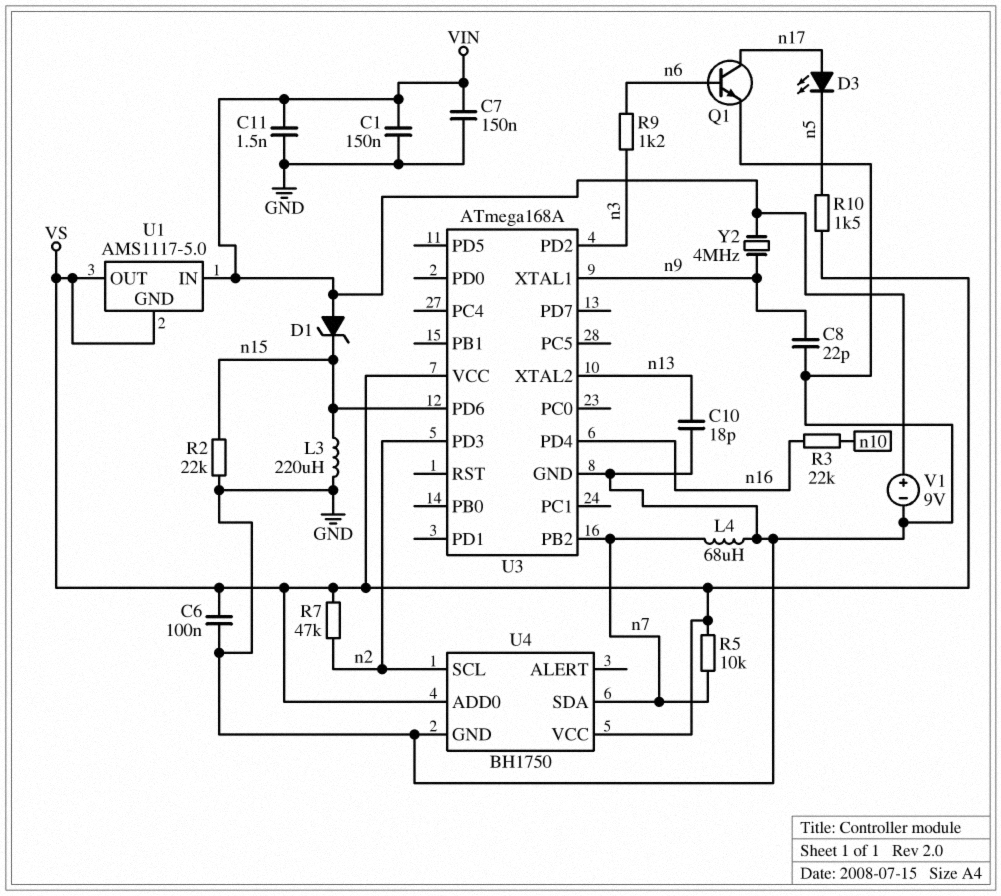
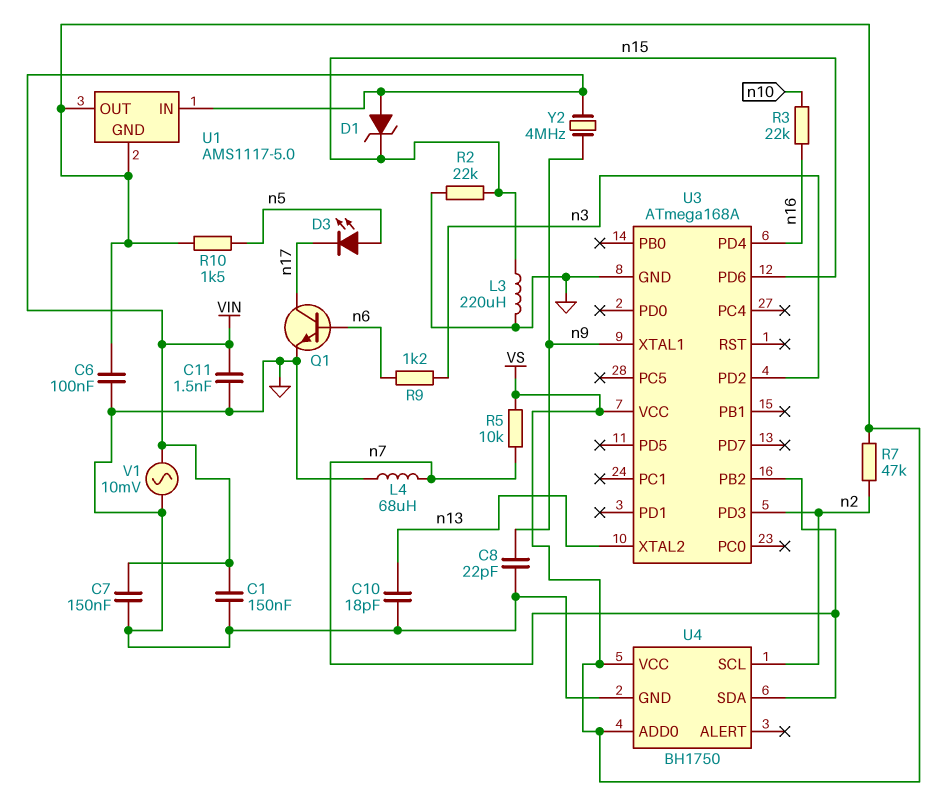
D3: LED (A n17, K n5) -> LED (A n5, K n17)
V1: 9V (plus VIN, minus GND) -> AC 10mV (GND, VIN)

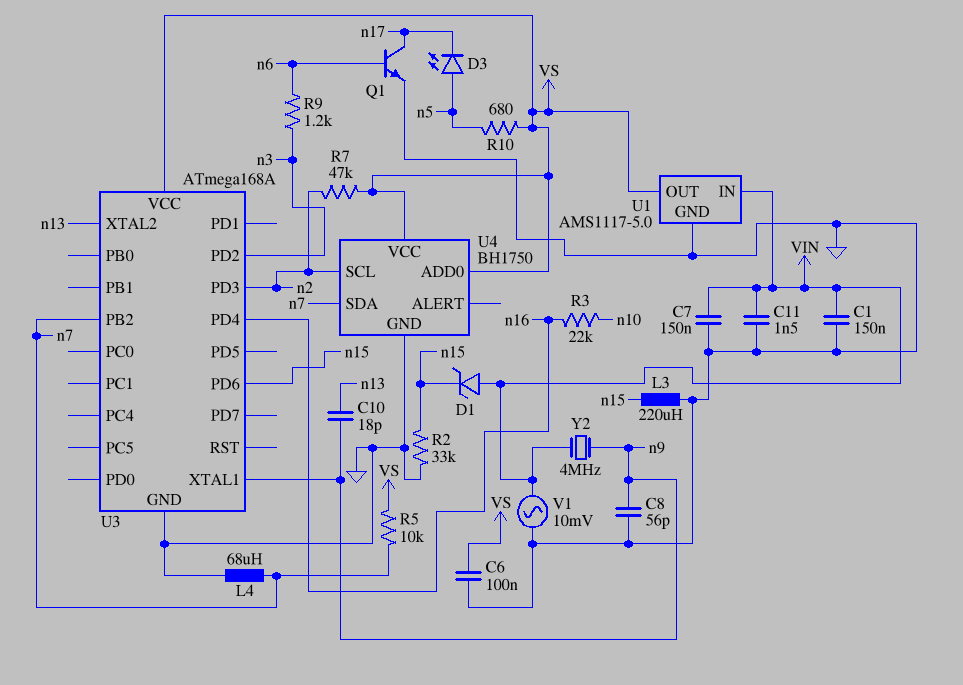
C8: 22pF (GND, n9) -> 56pF (GND, n9)
C10: 18pF (GND, n13) -> 18pF (n9, n13)
R2: 22k (GND, n15) -> 33k (GND, n15)
R10: 1.5k (VS, n5) -> 680 (VS, n5)
U1 pin GND: VS -> GND

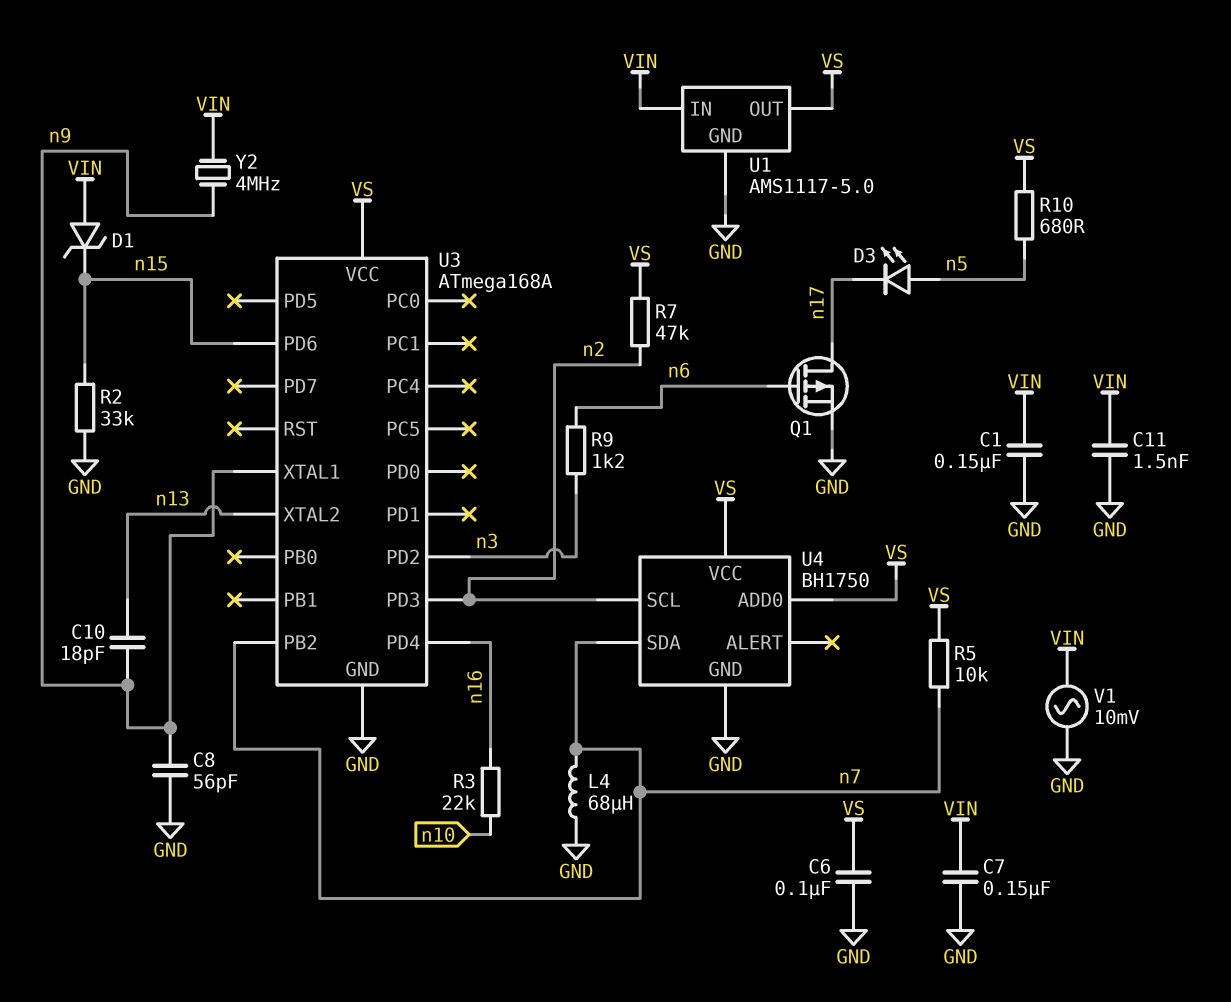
L3: 220uH (GND, n15) -> none
Q1: NPN (B n6, C n17, E GND) -> PMOS (G n6, D n17, S GND)

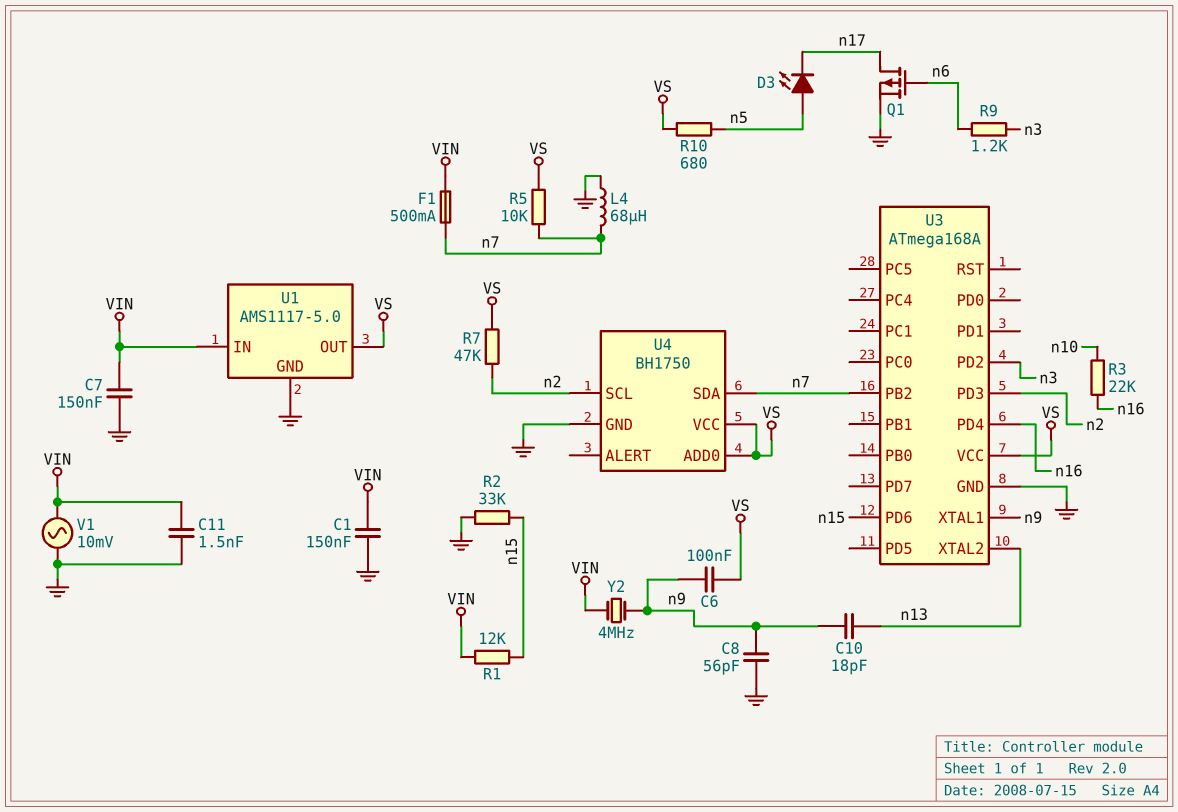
C6: 100nF (GND, VS) -> 100nF (VS, n9)
D1: zener (A VIN, K n15) -> none
F1: none -> 500mA (VIN, n7)
R1: none -> 12k (VIN, n15)

